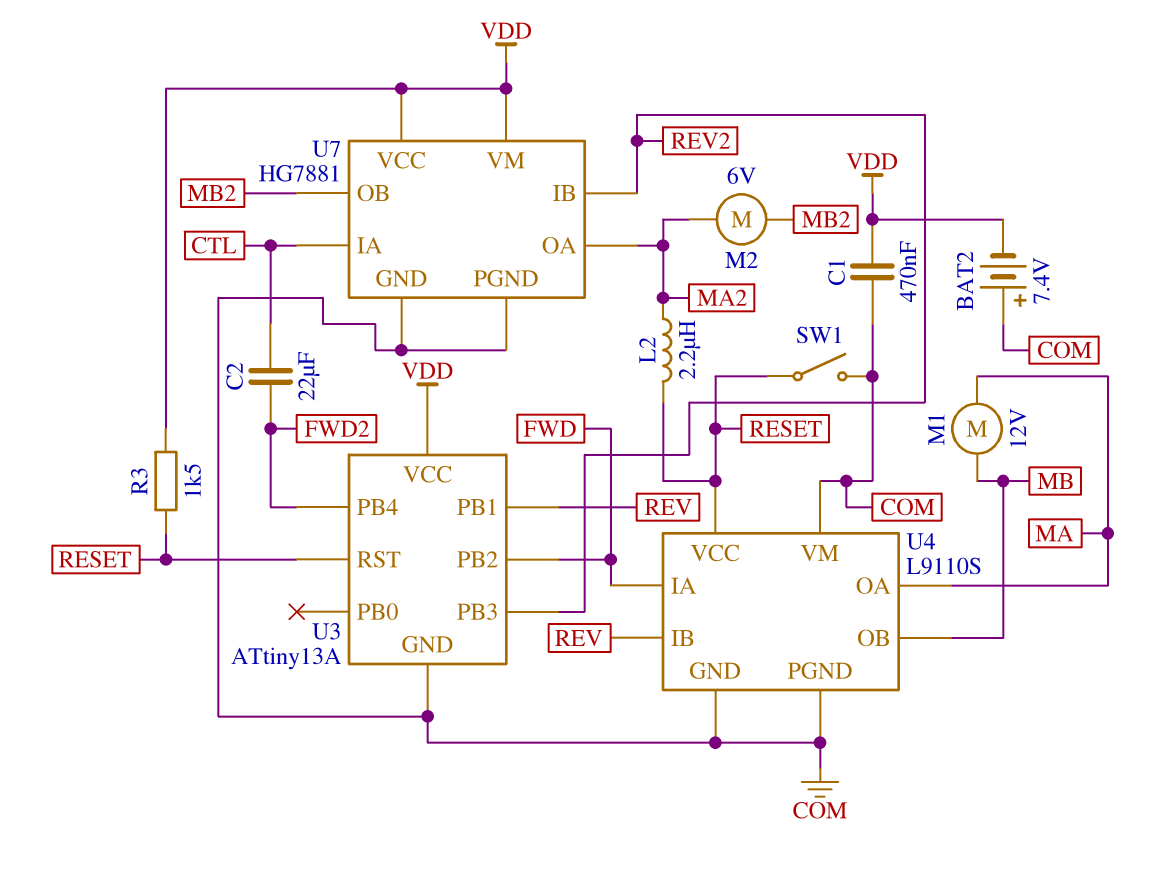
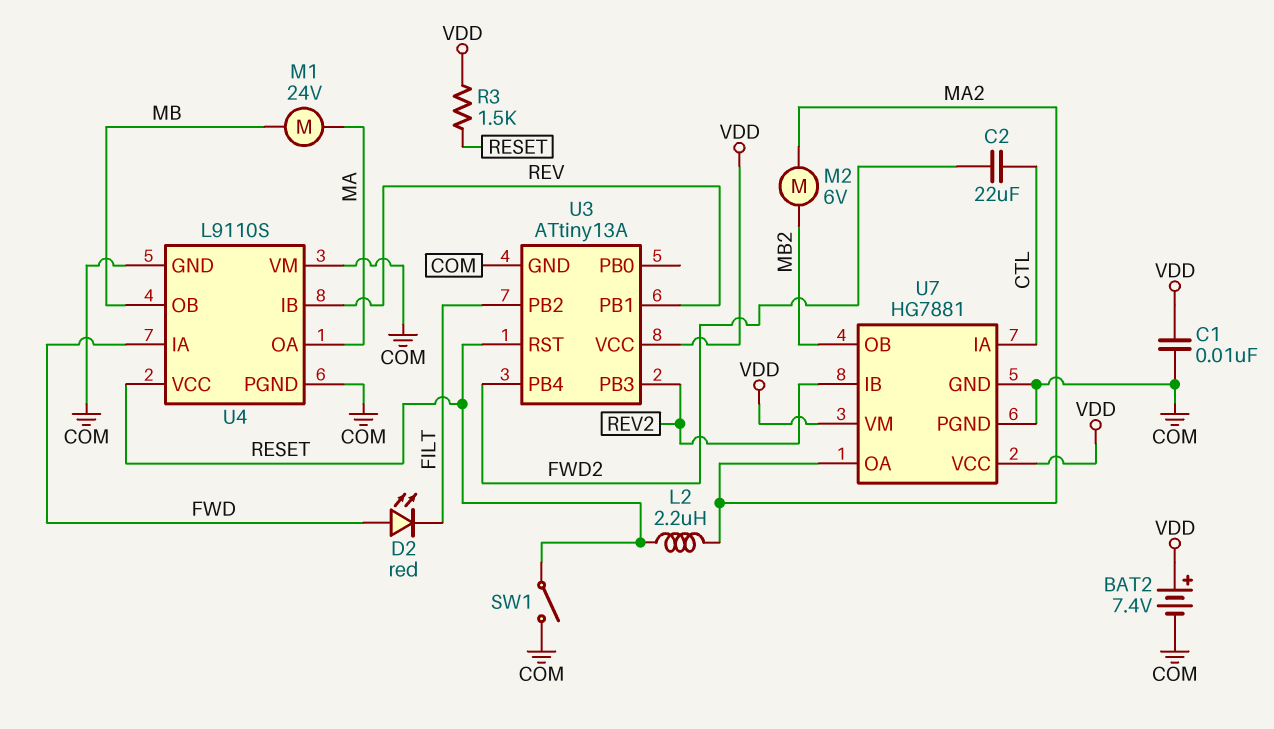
BAT2: 7.4V (plus COM, minus VDD) -> 7.4V (plus VDD, minus COM)
C1: 470nF (COM, VDD) -> 10nF (COM, VDD)
D2: none -> LED red (A FWD, K FILT)
M1: motor 12V (MA, MB) -> motor 24V (MA, MB)
U3 pin PB2: FWD -> FILT

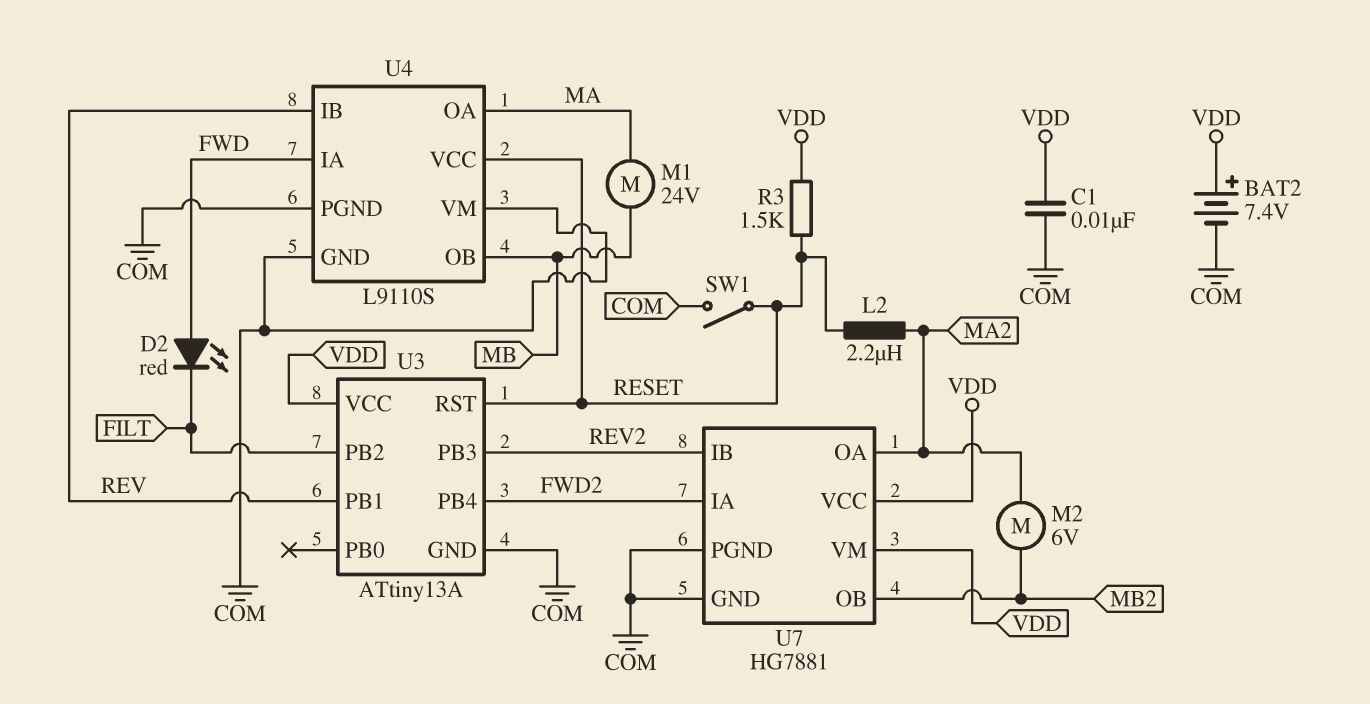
C2: 22uF (CTL, FWD2) -> none
U7 pin IA: CTL -> FWD2

